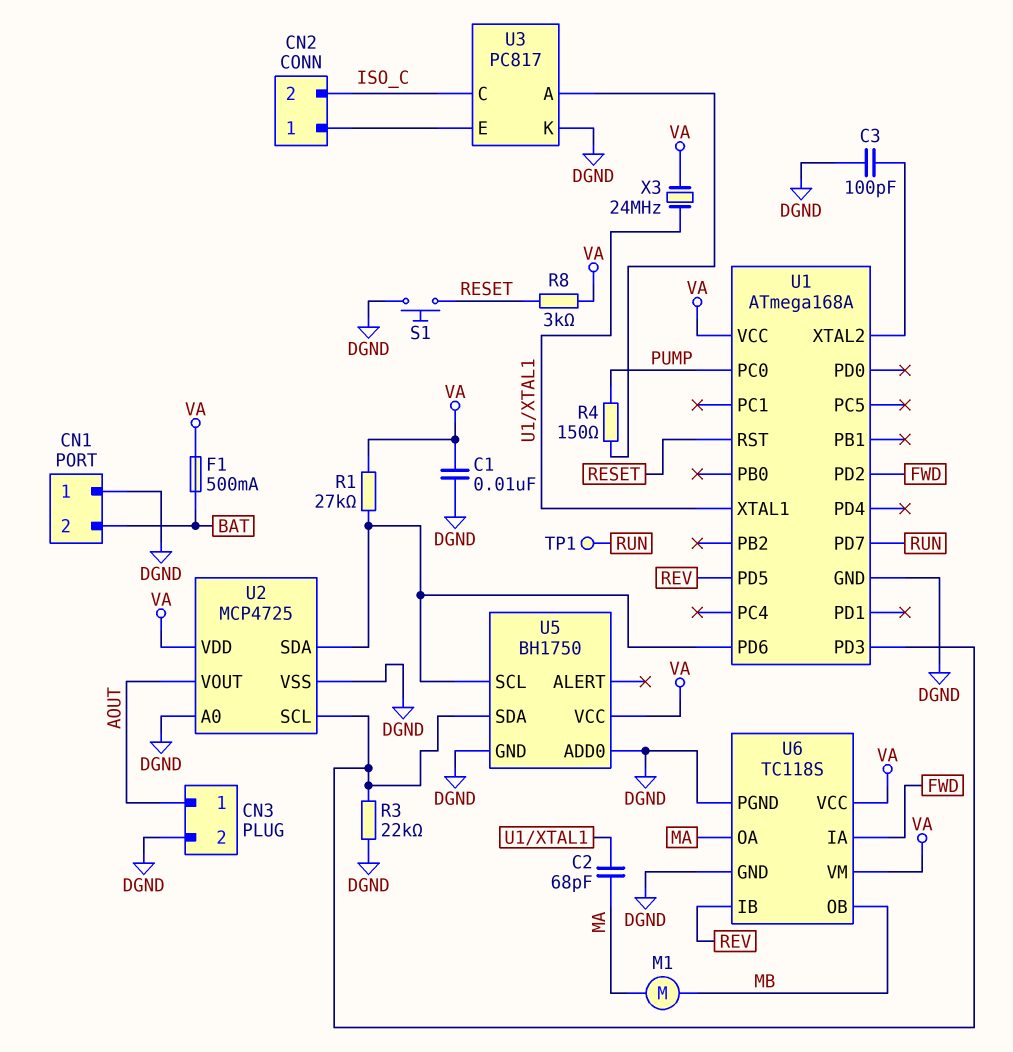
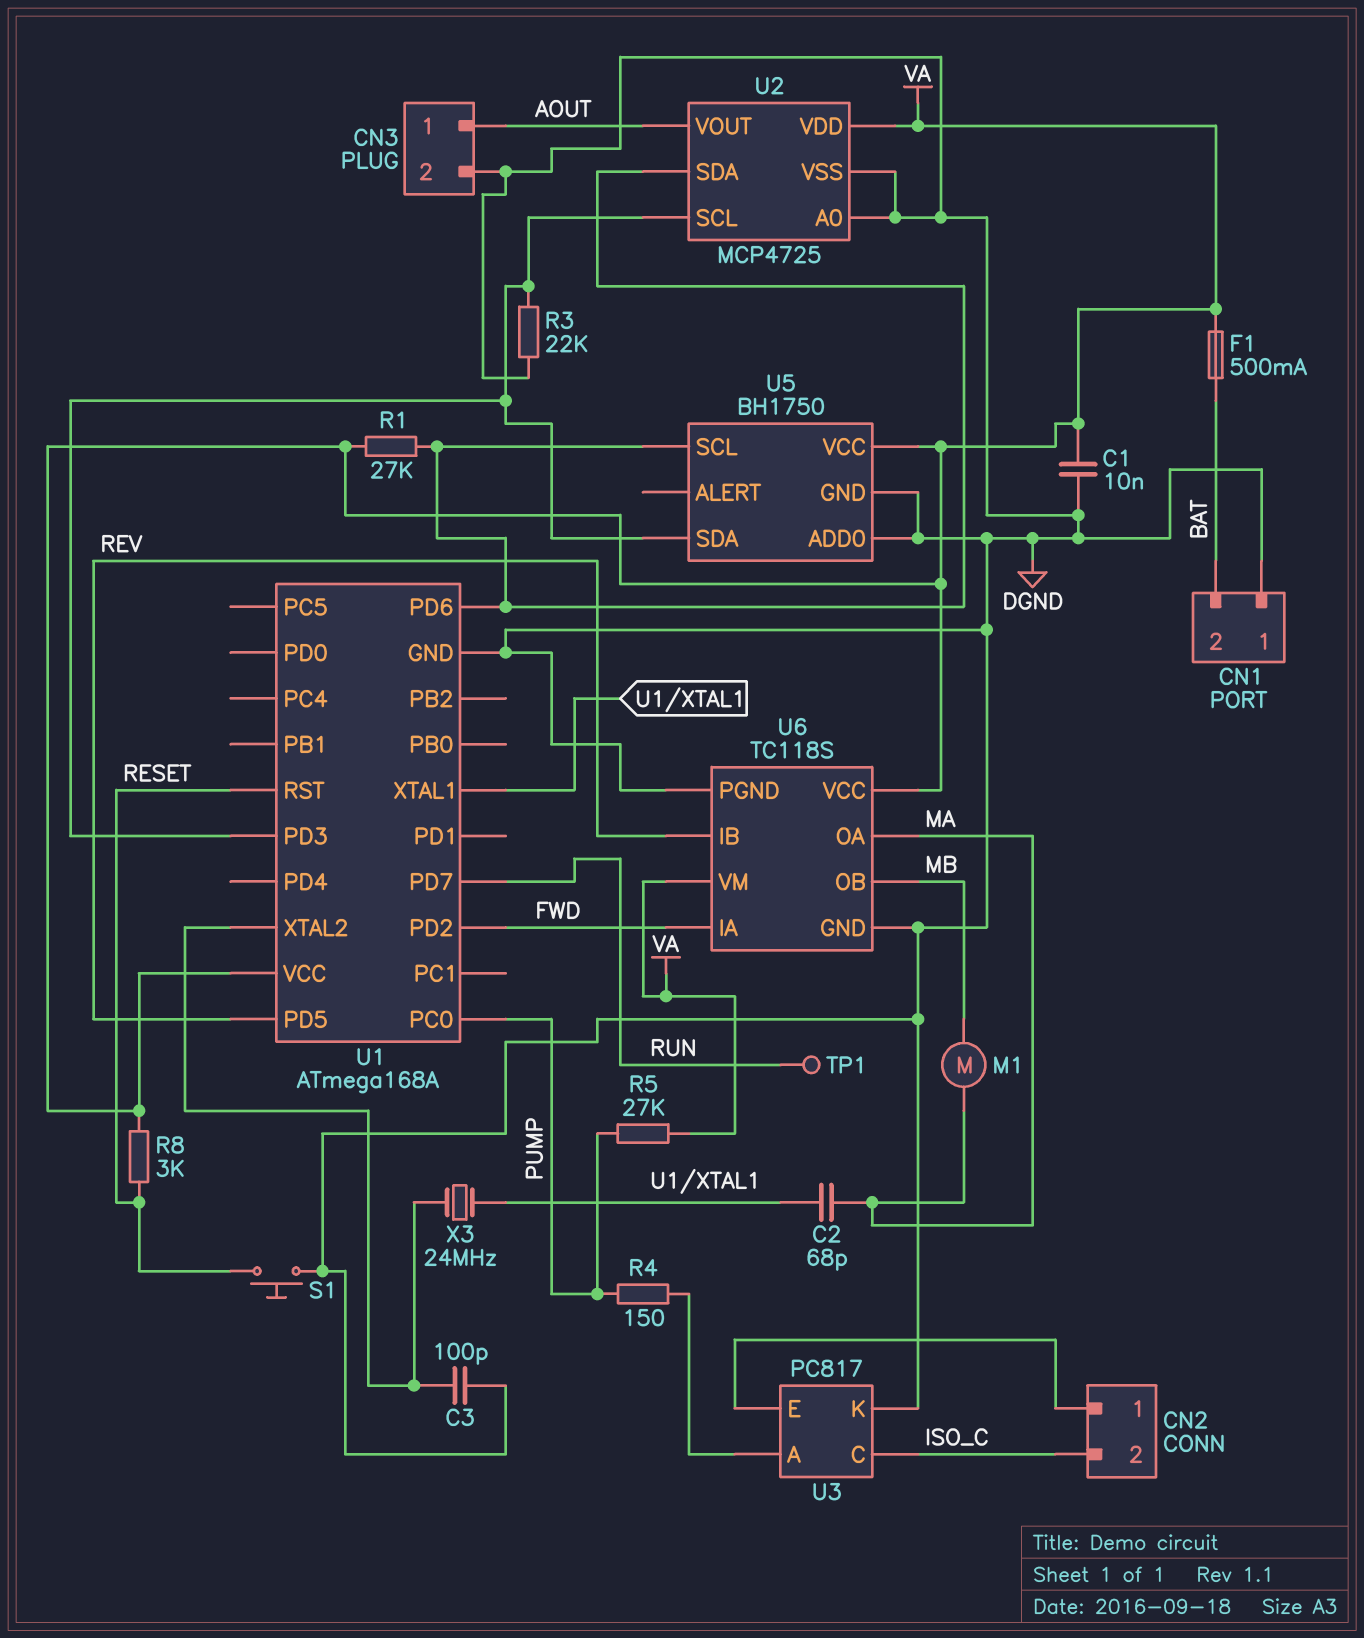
R5: none -> 27k (PUMP, VA)
X3: 24MHz (U1/XTAL1, VA) -> 24MHz (U1/XTAL1, U1/XTAL2)

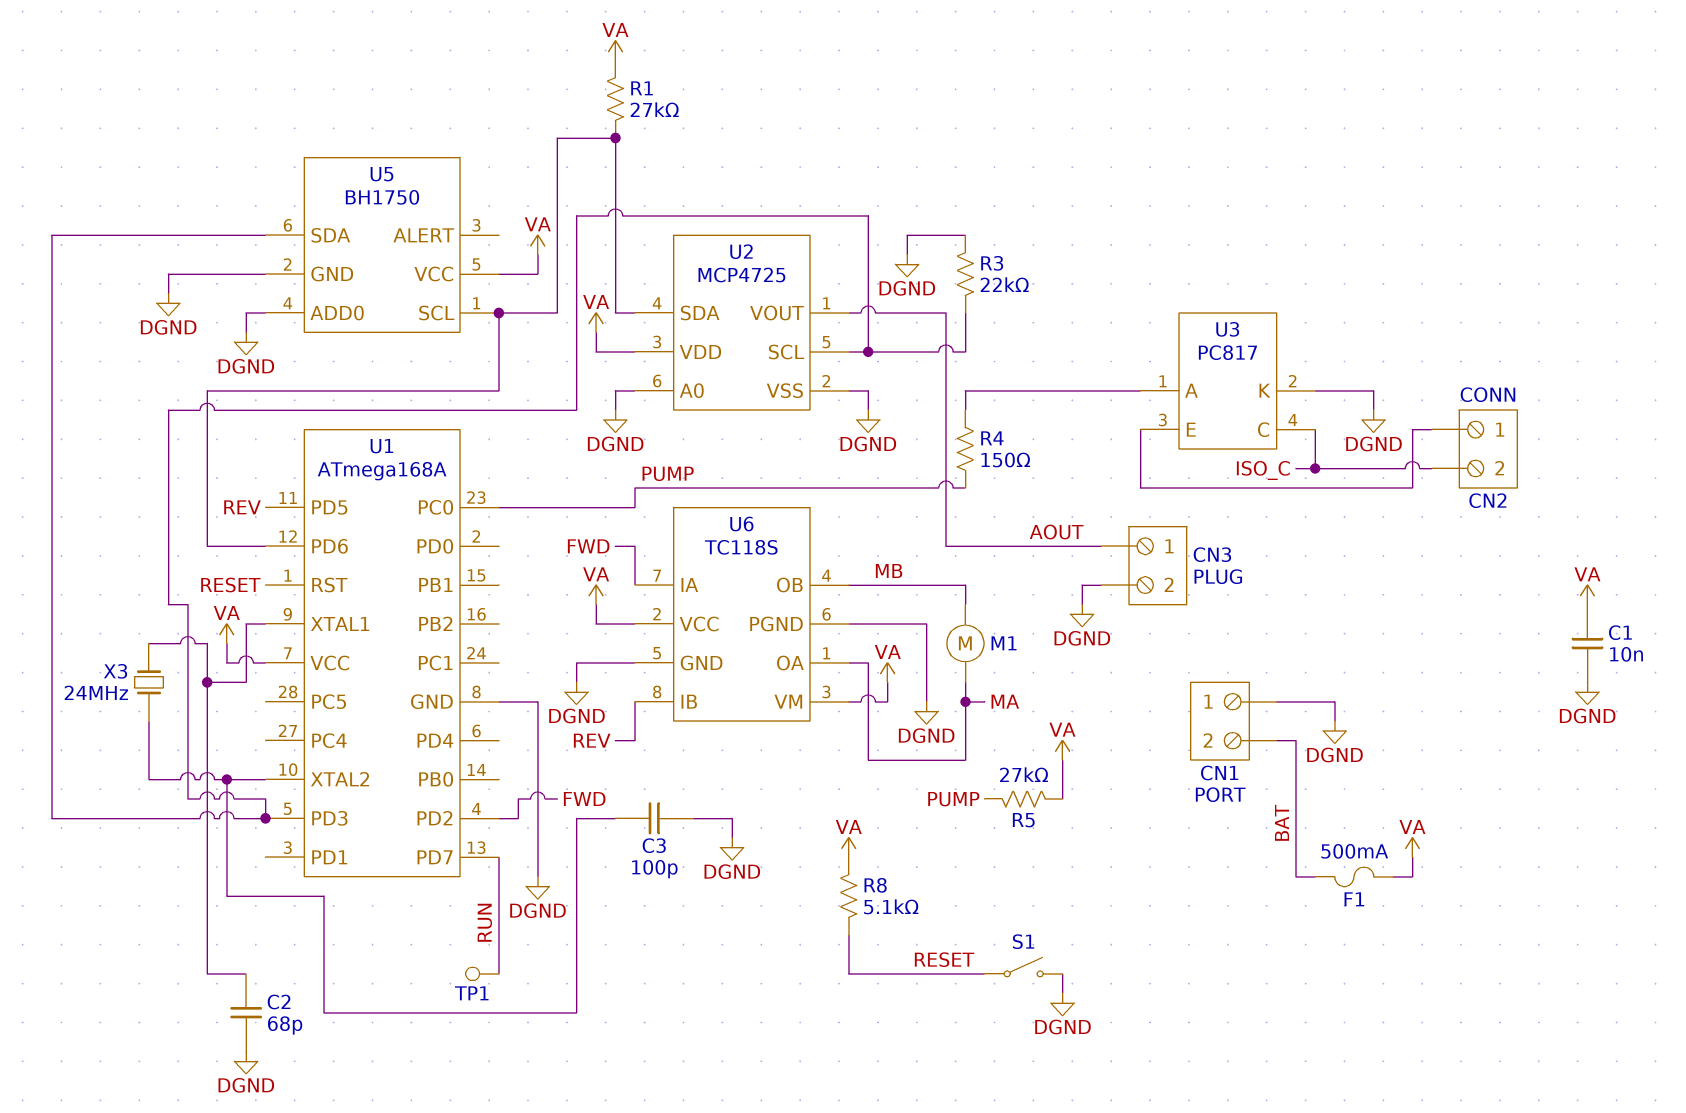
C2: 68pF (MA, U1/XTAL1) -> 68pF (DGND, U1/XTAL1)
R8: 3k (RESET, VA) -> 5.1k (RESET, VA)
S1: button (DGND, RESET) -> switch (DGND, RESET)

